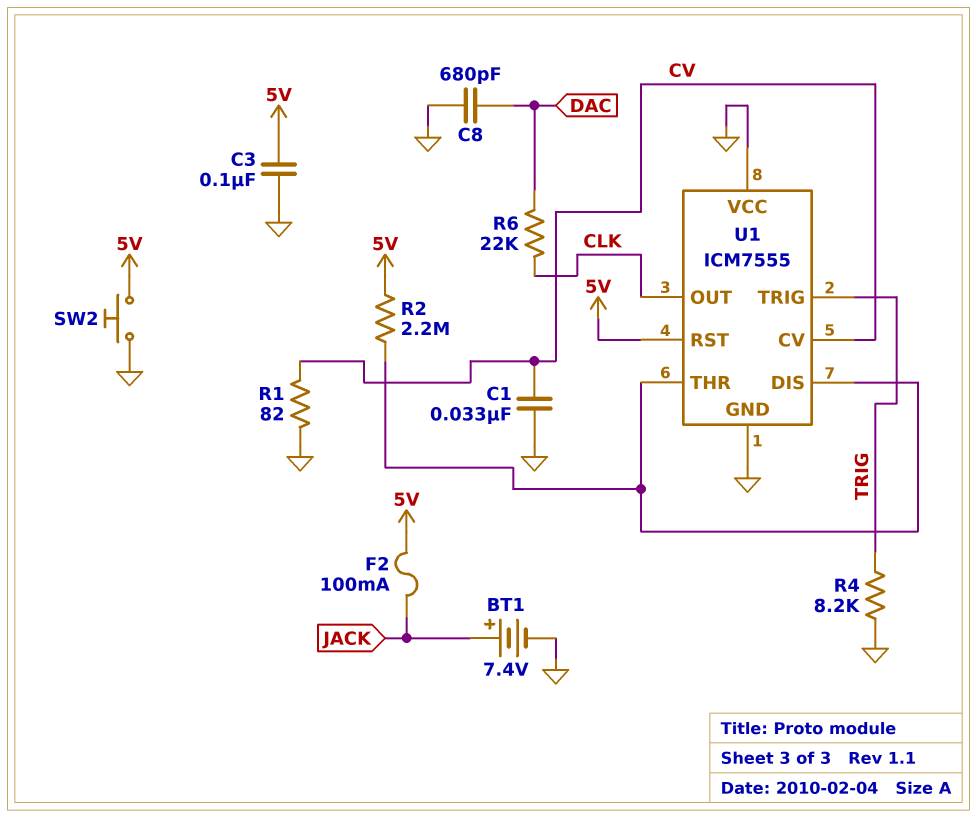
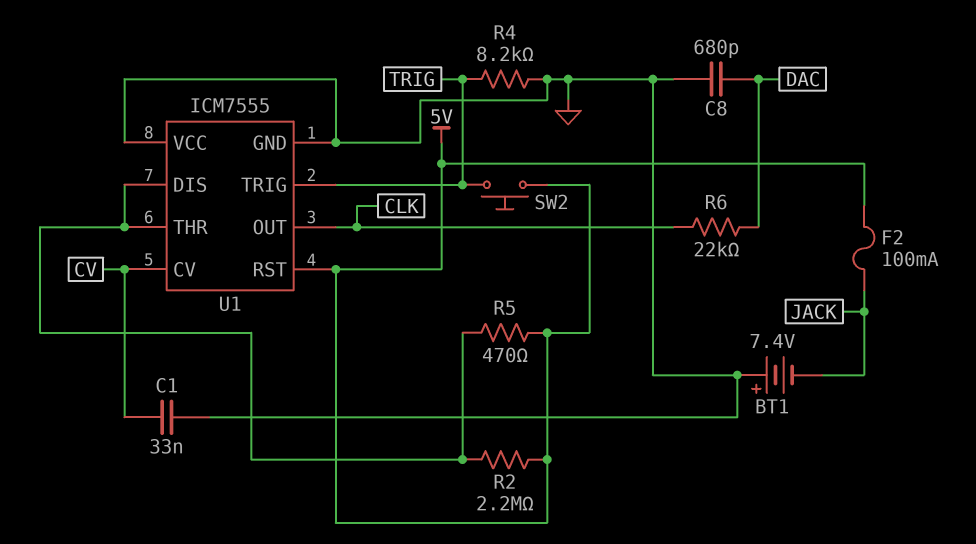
BT1: 7.4V (plus JACK, minus GND) -> 7.4V (plus GND, minus JACK)
C3: 100nF (5V, GND) -> none
R1: 82 (CV, GND) -> none
R5: none -> 470 (5V, U1/DIS)
SW2: button (5V, GND) -> button (5V, TRIG)

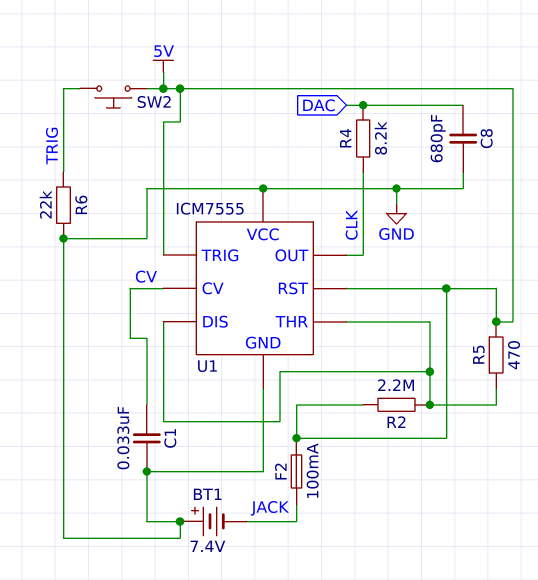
R4: 8.2k (GND, TRIG) -> 8.2k (CLK, DAC)
R6: 22k (CLK, DAC) -> 22k (GND, TRIG)
U1 pin TRIG: TRIG -> 5V

